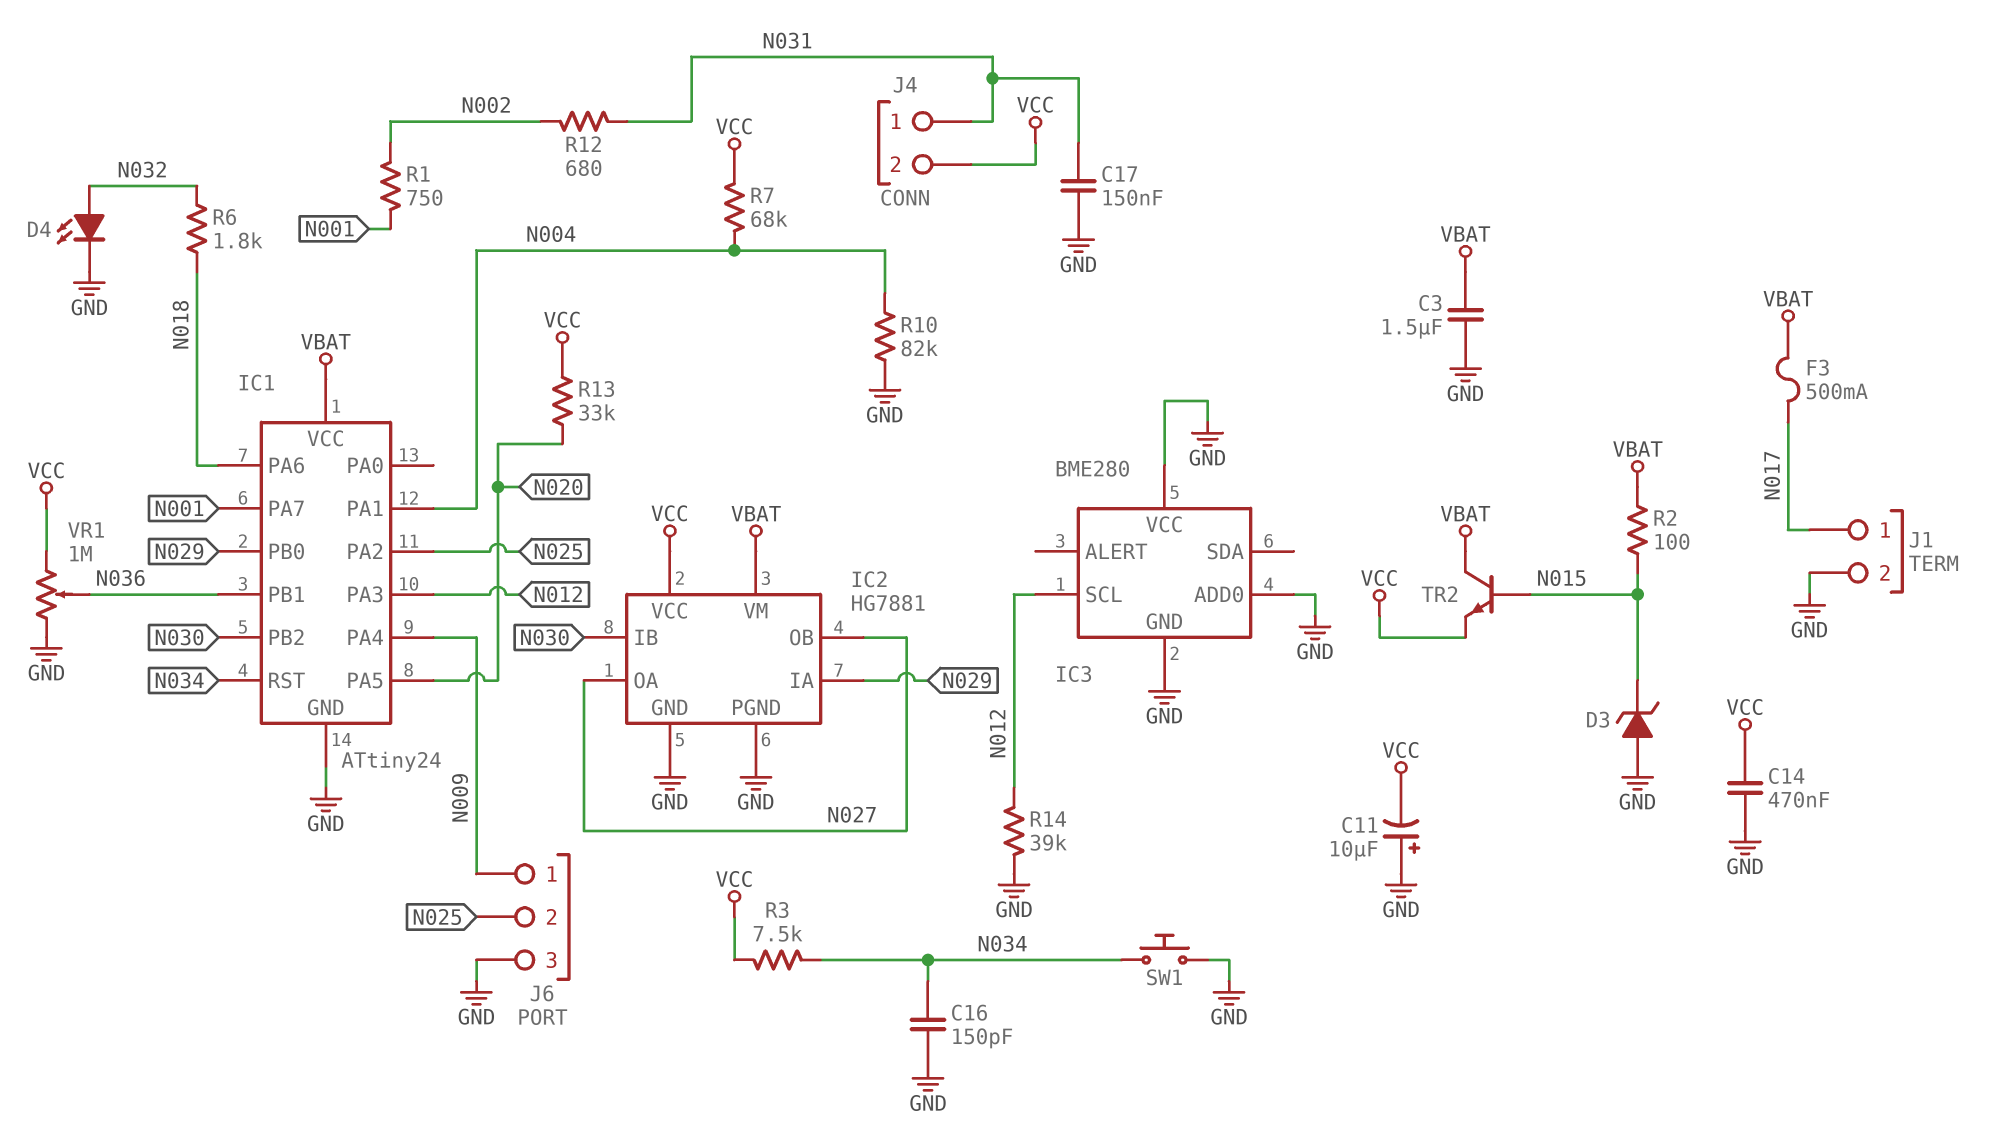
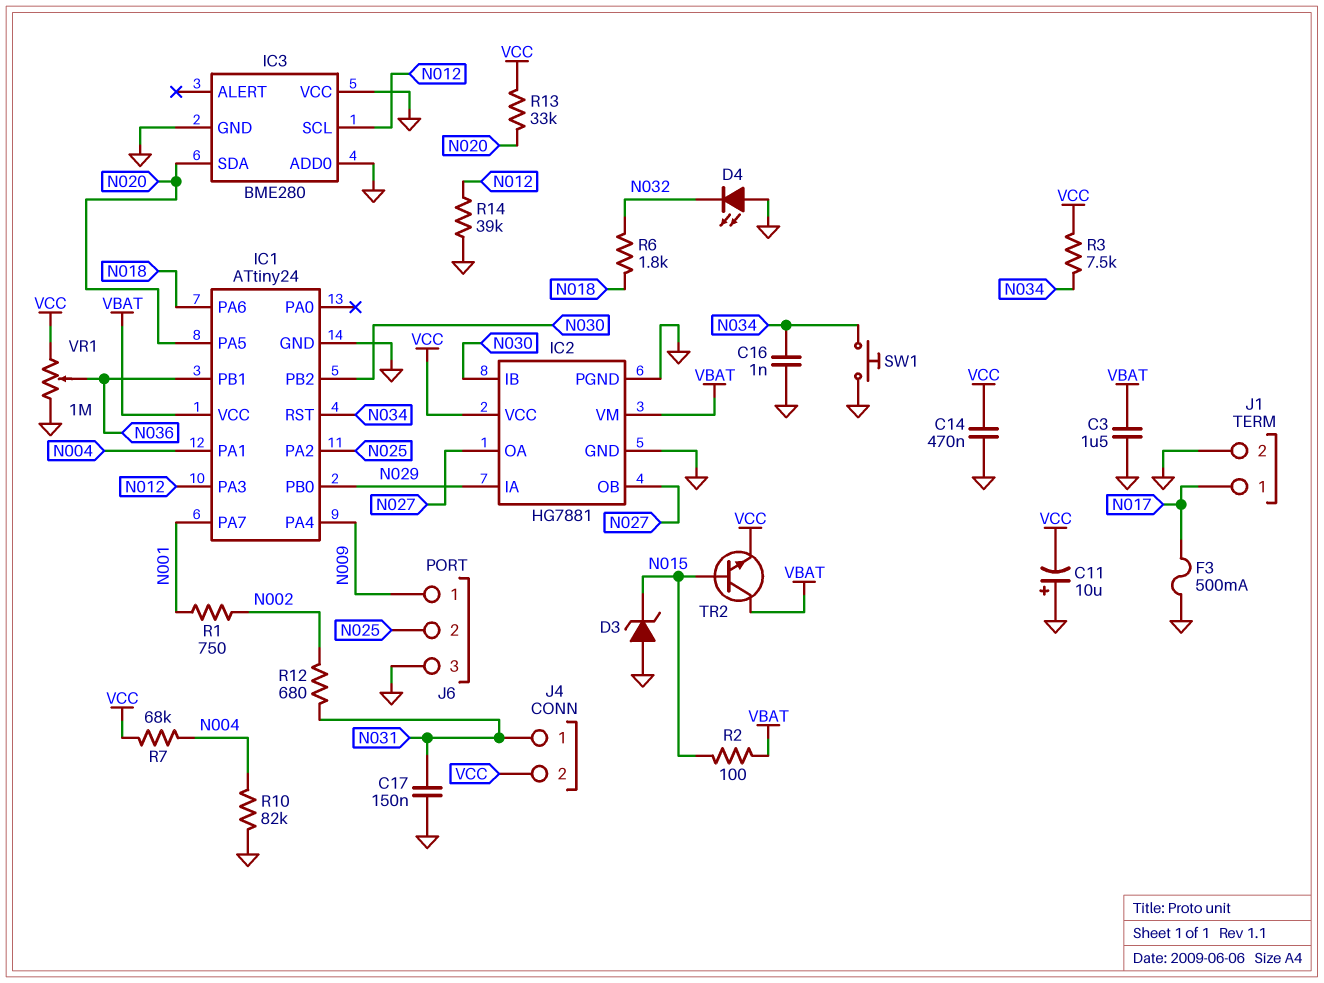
C16: 150pF (GND, N034) -> 1nF (GND, N034)
D4: LED (A N032, K GND) -> LED (A GND, K N032)
F3: 500mA (N017, VBAT) -> 500mA (GND, N017)
IC3 pin SDA: none -> N020

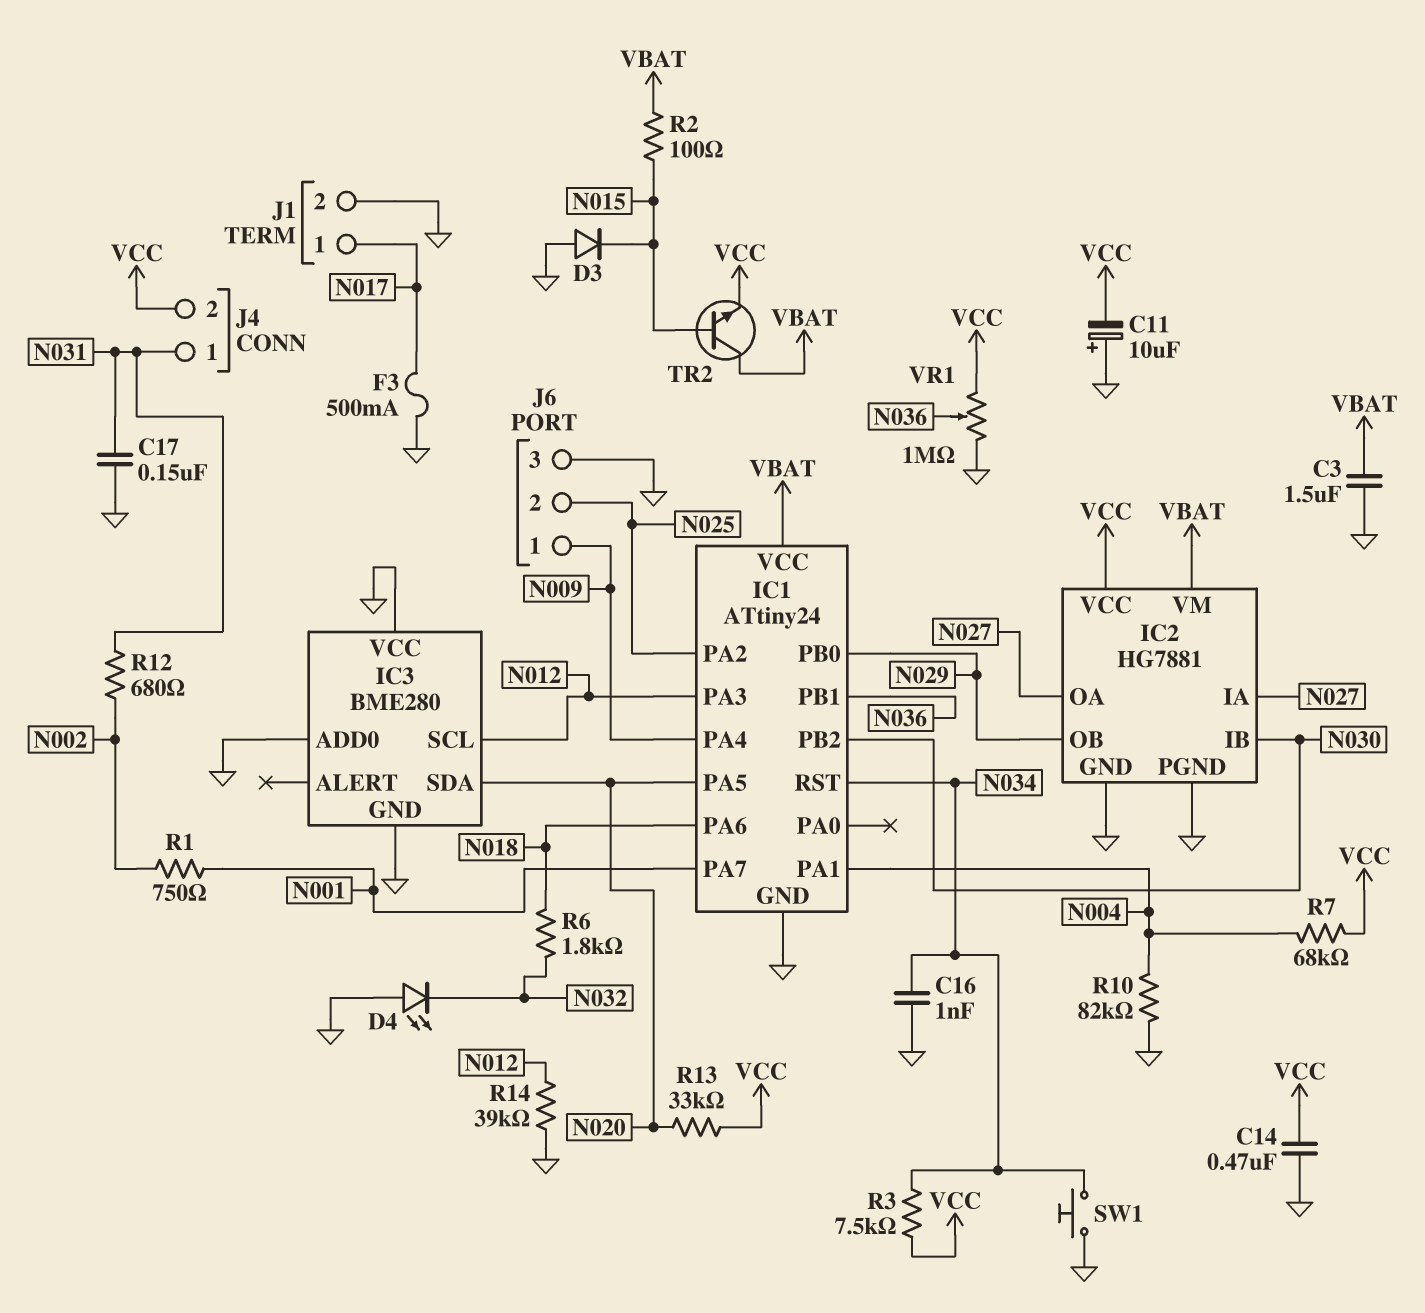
D3: zener (A GND, K N015) -> diode (A GND, K N015)
IC2 pin IA: N029 -> N027
IC2 pin OB: N027 -> N029

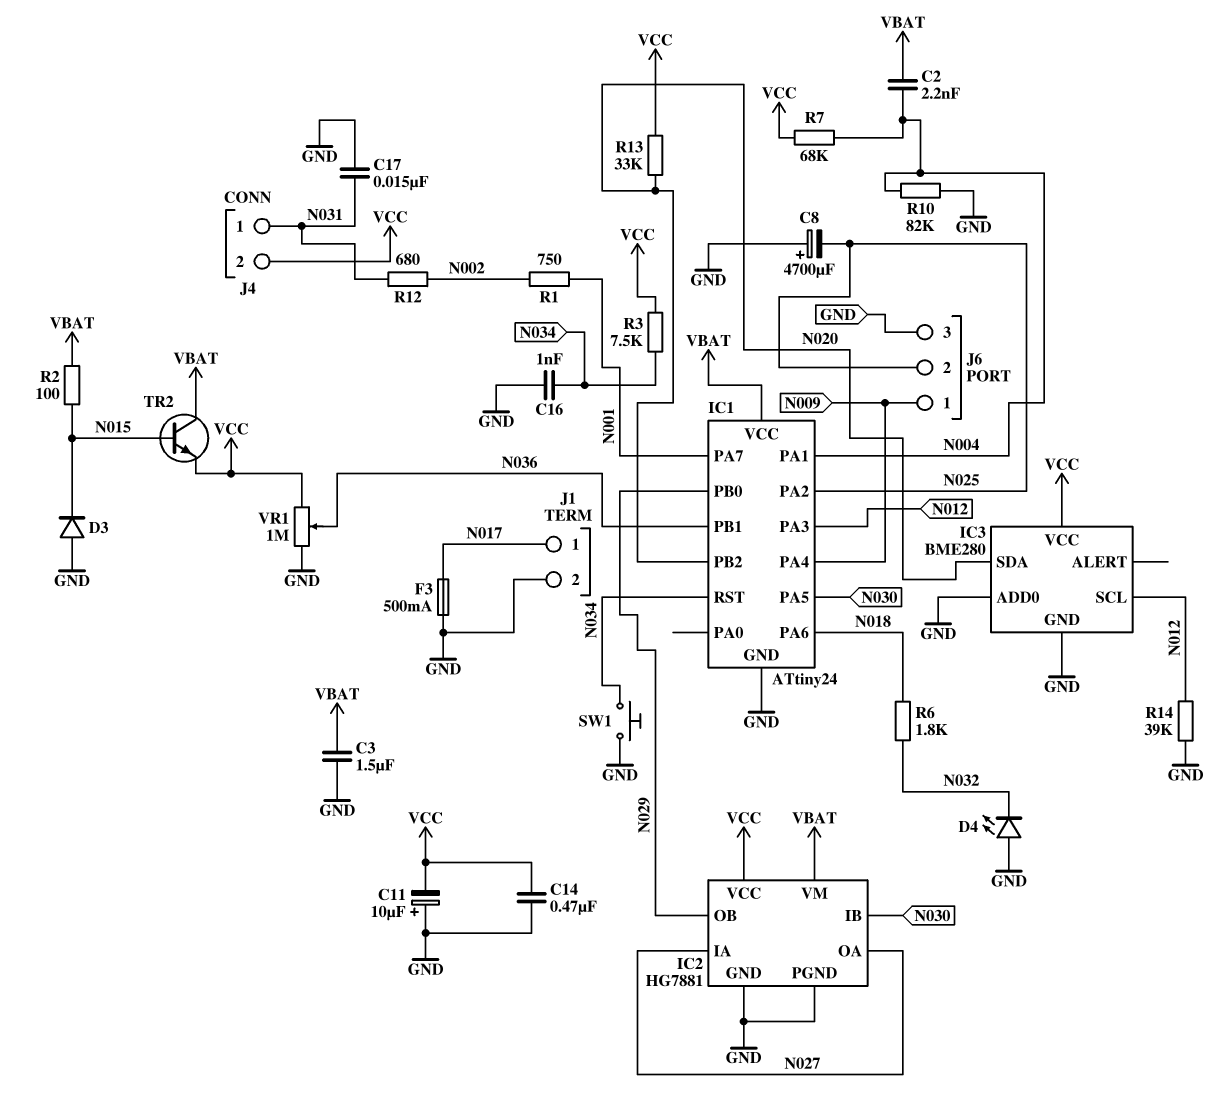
C2: none -> 2.2nF (N004, VBAT)
C8: none -> 4700uF (plus GND, minus N025)
C17: 150nF (GND, N031) -> 15nF (GND, N031)
IC1 pin PA5: N020 -> N030
IC1 pin PB2: N030 -> N020
IC3 pin VCC: GND -> VCC

